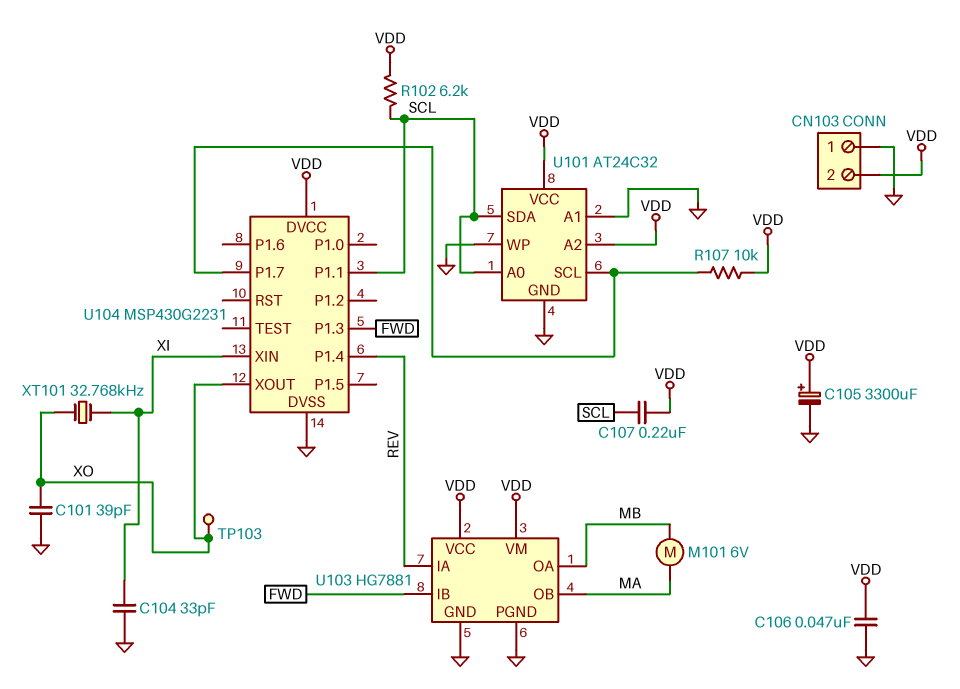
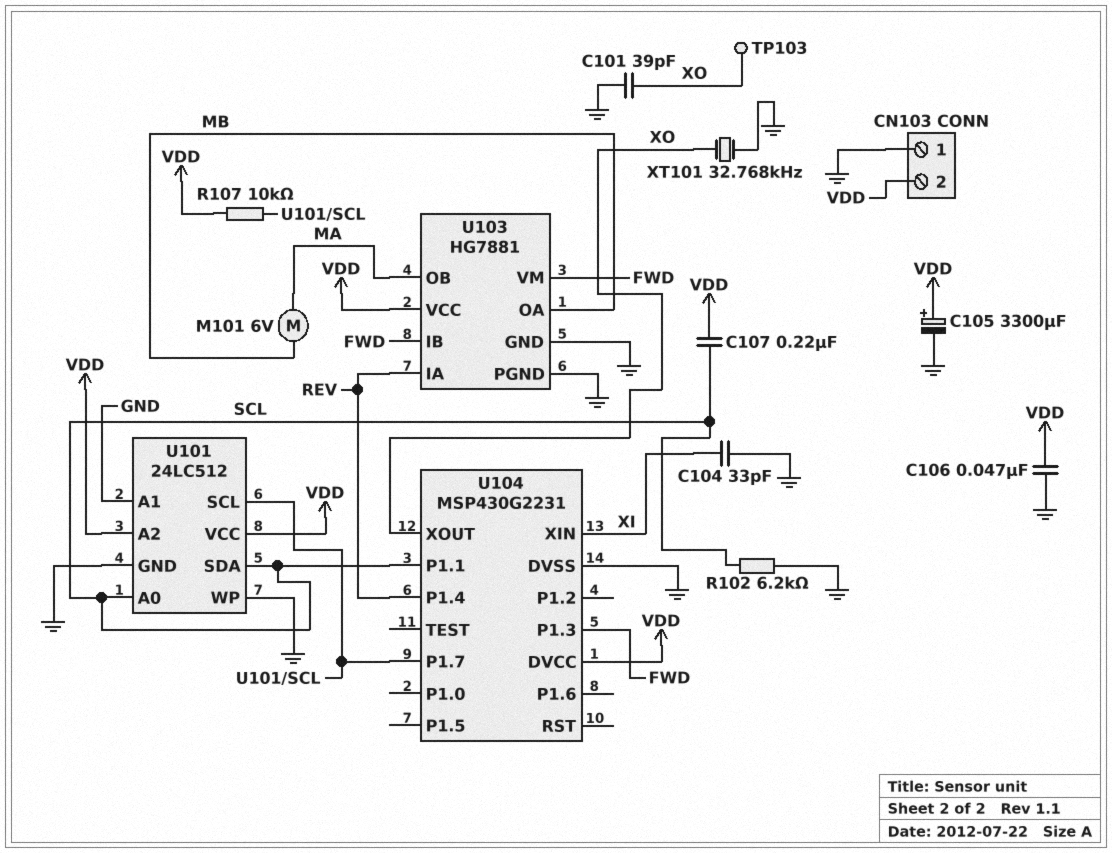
R102: 6.2k (SCL, VDD) -> 6.2k (GND, SCL)
U101: AT24C32 -> 24LC512
U103 pin VM: VDD -> FWD
XT101: 32.768kHz (XI, XO) -> 32.768kHz (GND, XO)

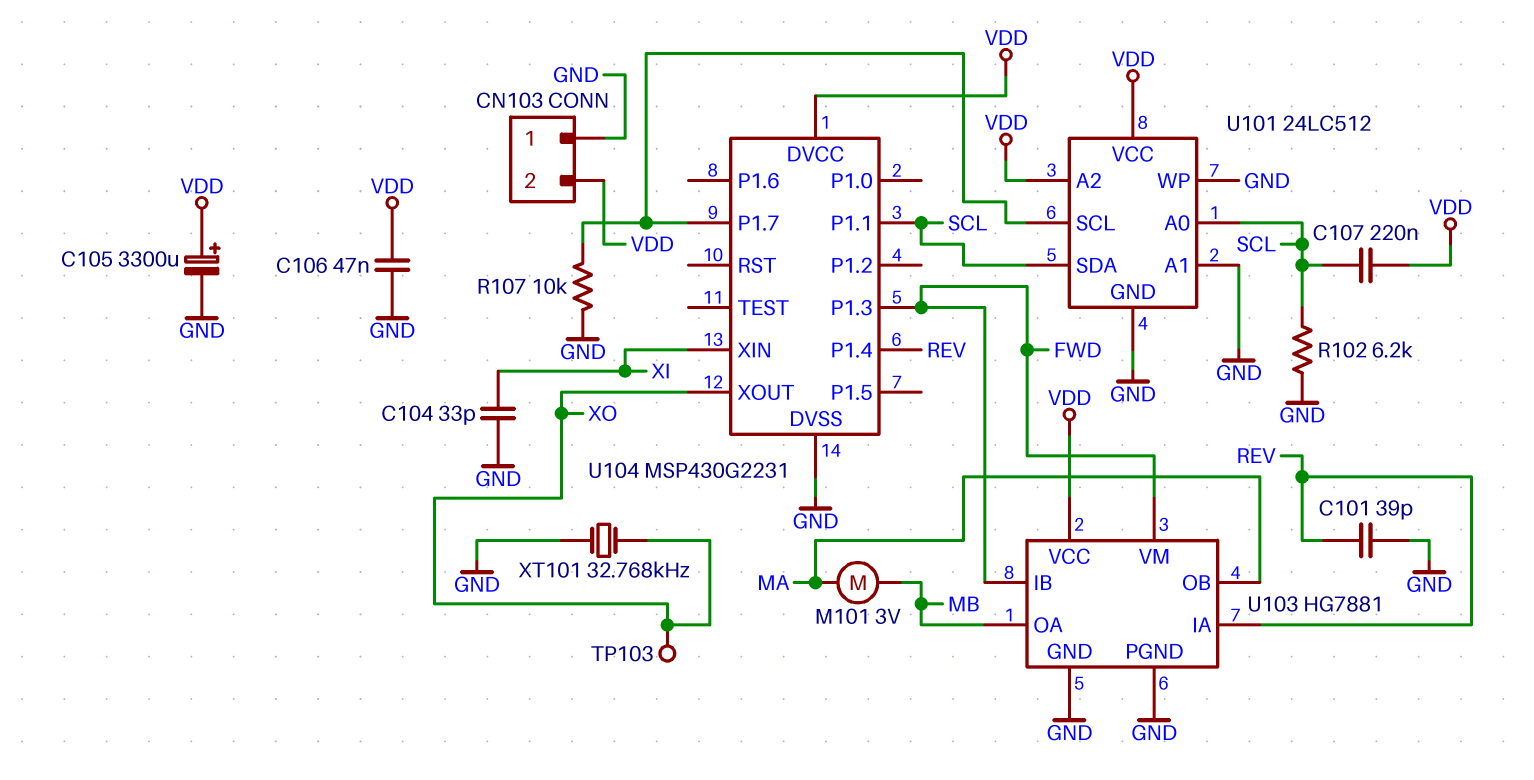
C101: 39pF (GND, XO) -> 39pF (GND, REV)
M101: motor 6V (MA, MB) -> motor 3V (MA, MB)
R107: 10k (U101/SCL, VDD) -> 10k (GND, U101/SCL)

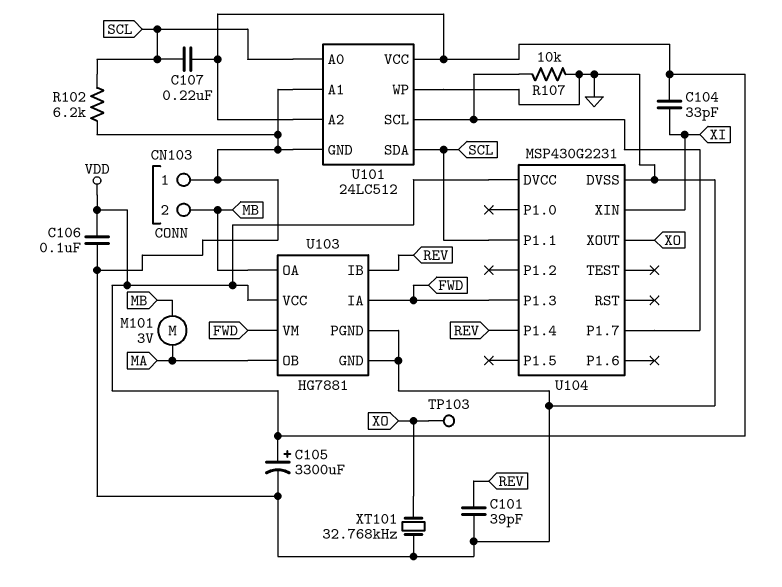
C104: 33pF (GND, XI) -> 33pF (VDD, XI)
C106: 47nF (GND, VDD) -> 100nF (GND, VDD)
CN103 pin 2: VDD -> MB
U103 pin IA: REV -> FWD
U103 pin IB: FWD -> REV

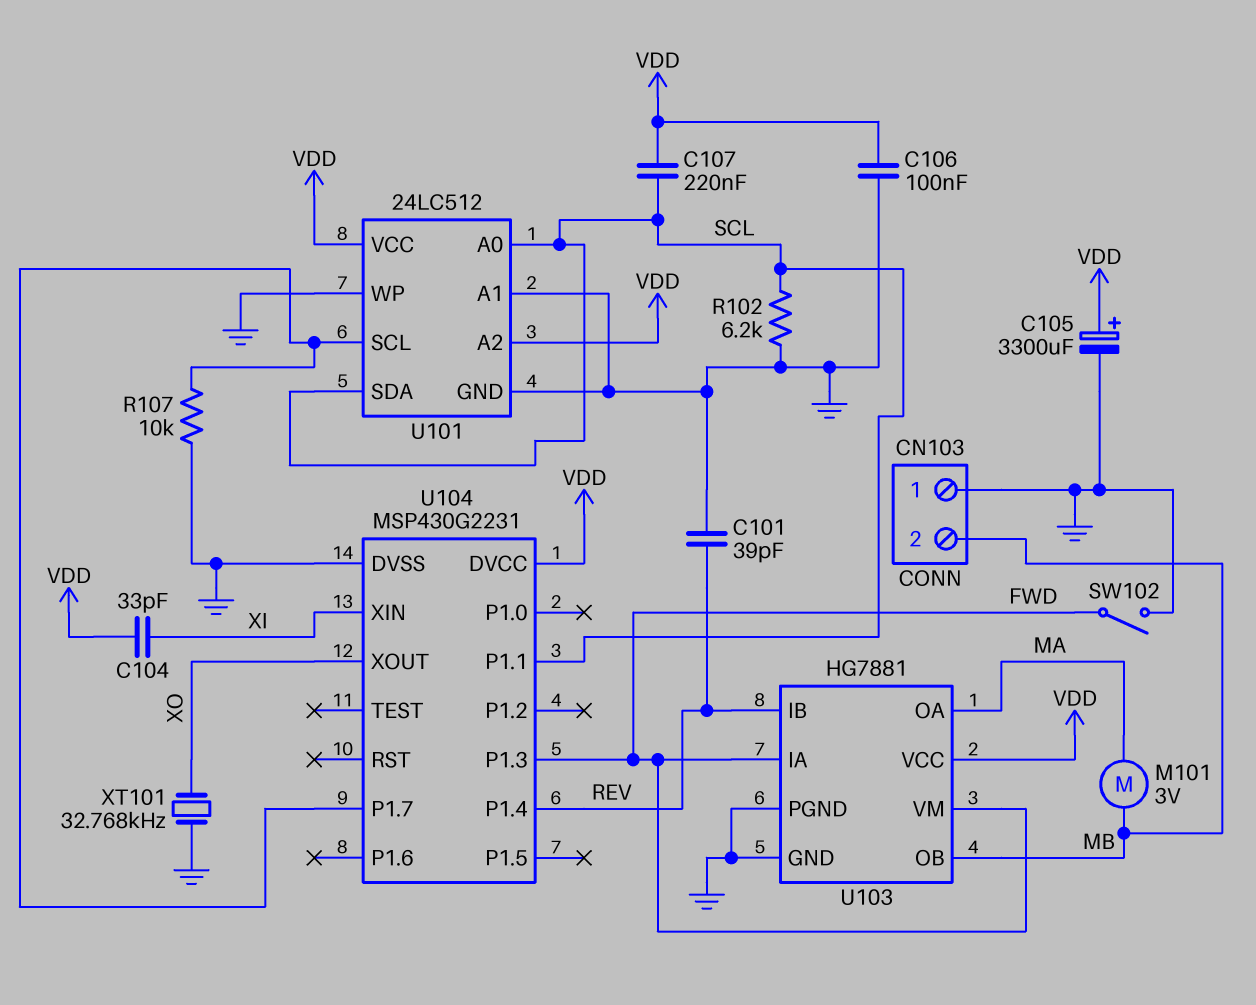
SW102: none -> switch (FWD, GND)
TP103: test point (XO) -> none
U103 pin OA: MB -> MA
U103 pin OB: MA -> MB

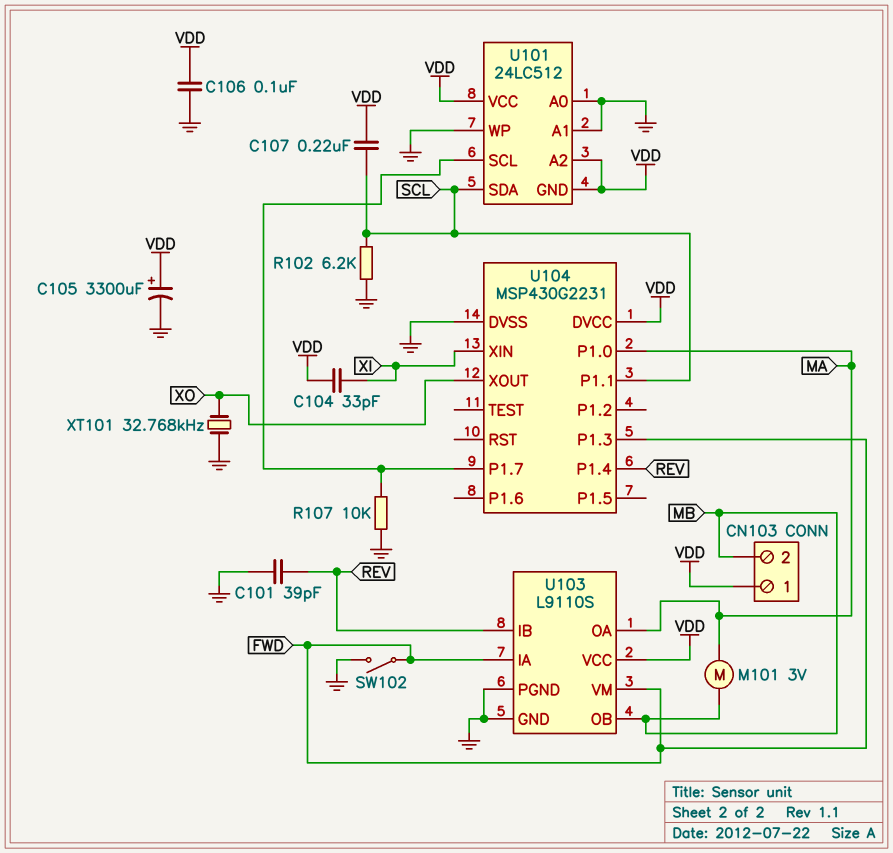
CN103 pin 1: GND -> VDD
U101 pin A0: SCL -> GND
U101 pin GND: GND -> VDD
U103: HG7881 -> L9110S
U104 pin P1.0: none -> MA

